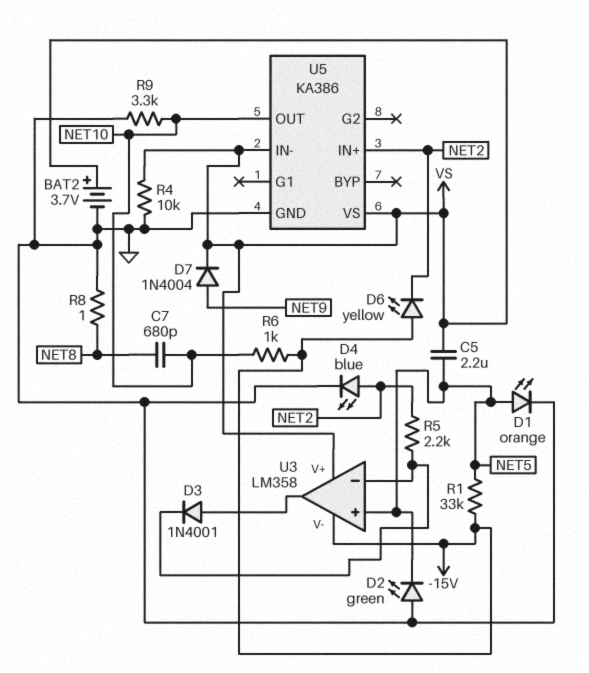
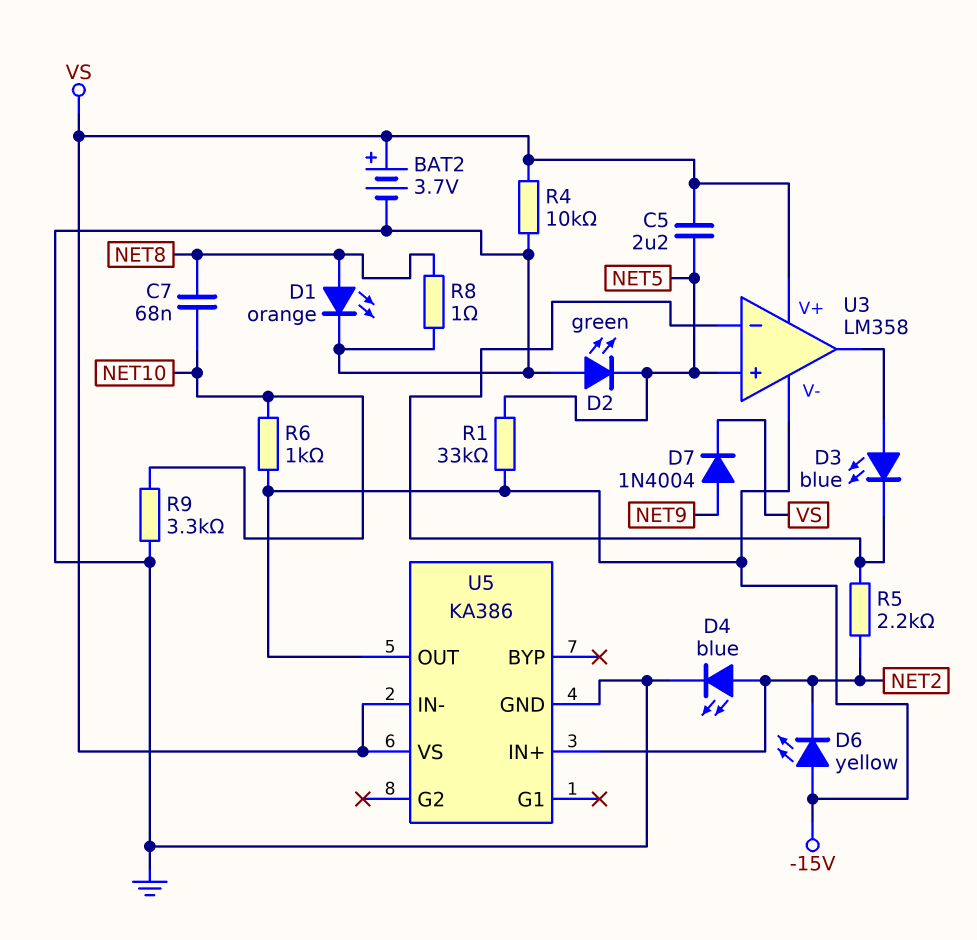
C7: 680pF (NET8, NET10) -> 68nF (NET8, NET10)
D1: LED orange (A NET5, K GND) -> LED orange (A NET8, K GND)
D3: diode 1N4001 (A U3/out, K U3/in-) -> LED blue (A U3/out, K U3/in-)
U5 pin OUT: NET10 -> -15V

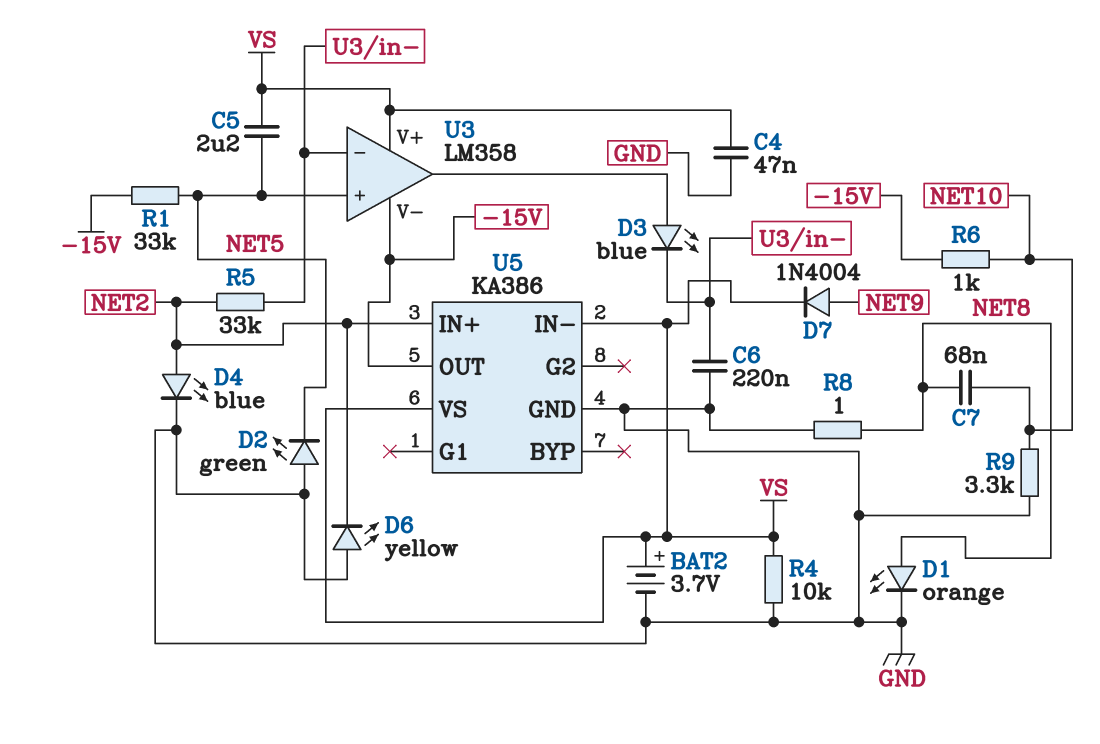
C4: none -> 47nF (GND, VS)
C6: none -> 220nF (GND, U3/in-)
D6: LED yellow (A -15V, K NET2) -> LED yellow (A GND, K NET2)
R5: 2.2k (NET2, U3/in-) -> 33k (NET2, U3/in-)

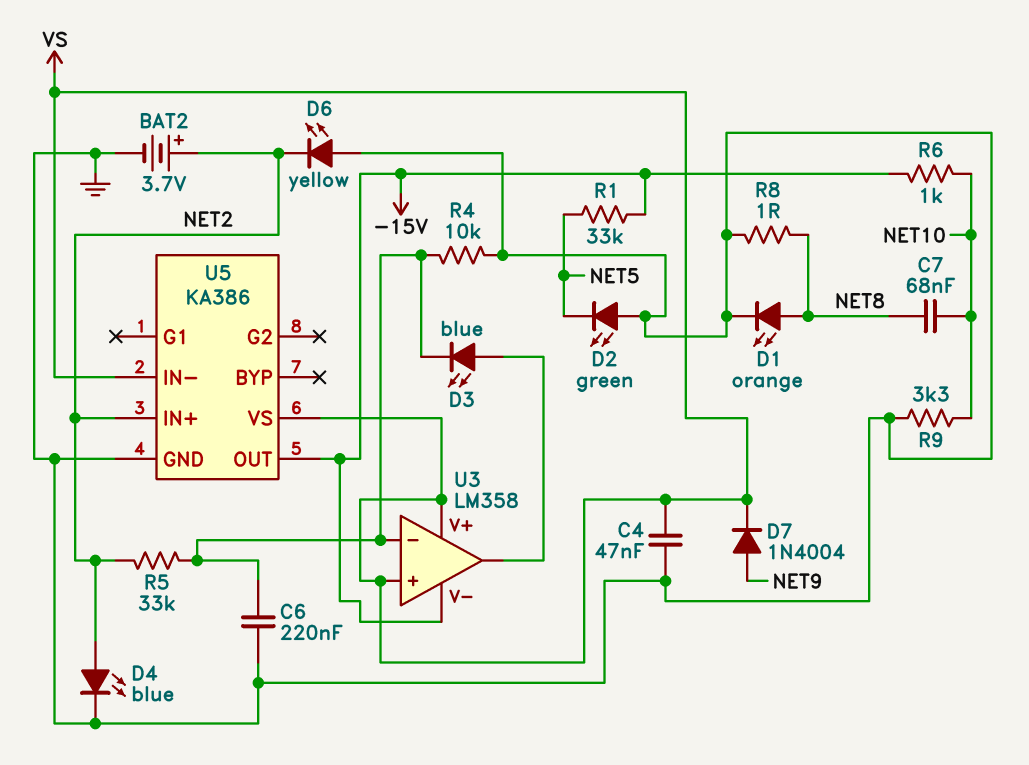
BAT2: 3.7V (plus VS, minus GND) -> 3.7V (plus NET2, minus GND)
C5: 2.2uF (NET5, VS) -> none
R4: 10k (GND, VS) -> 10k (GND, U3/in-)
U3 pin in+: NET5 -> VS

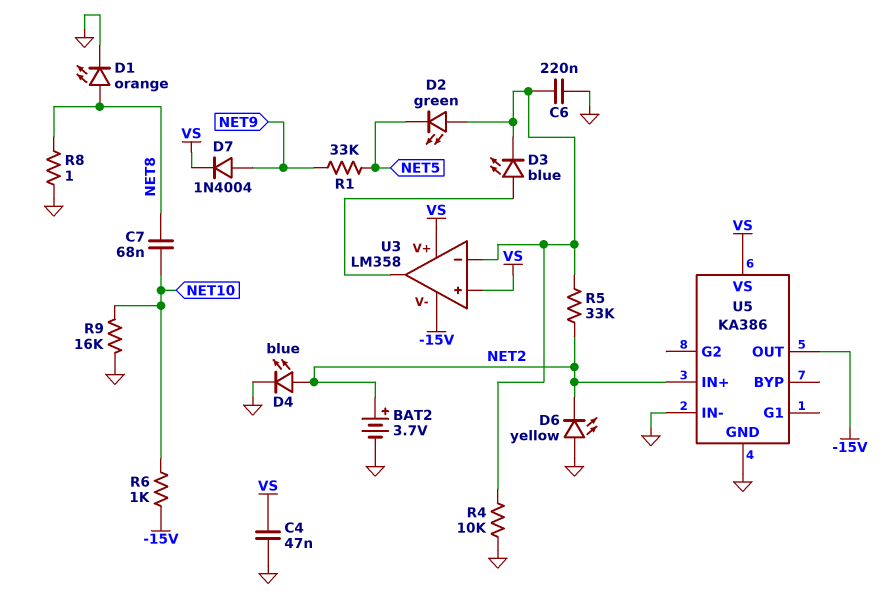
D2: LED green (A GND, K NET5) -> LED green (A U3/in-, K NET5)
R1: 33k (-15V, NET5) -> 33k (NET5, NET9)
R9: 3.3k (GND, NET10) -> 16k (GND, NET10)
U5 pin IN-: VS -> GND

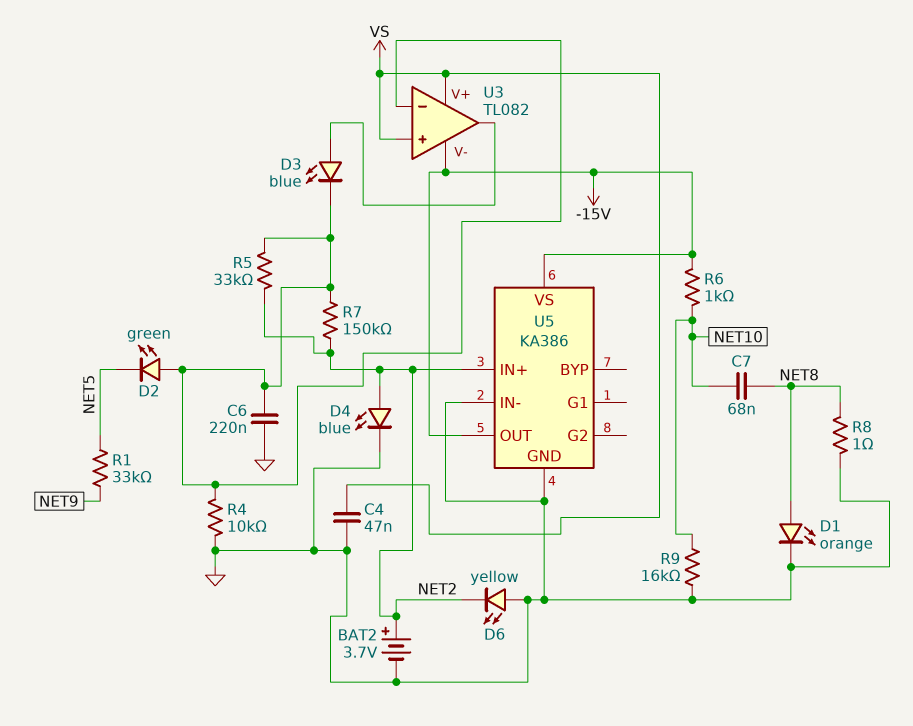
D7: diode 1N4004 (A NET9, K VS) -> none
R7: none -> 150k (NET2, U3/in-)
U3: LM358 -> TL082
U5 pin VS: VS -> -15V

